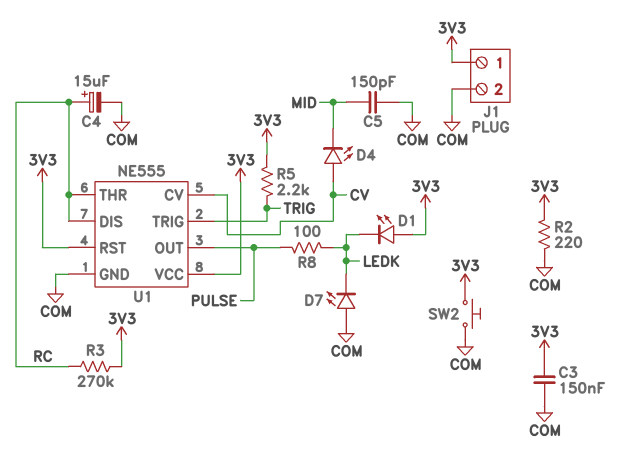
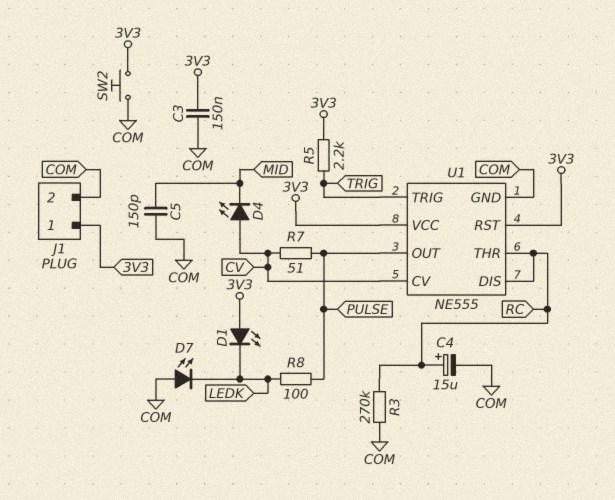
R2: 220 (3V3, COM) -> none
R3: 270k (3V3, RC) -> 270k (COM, RC)
R7: none -> 51 (CV, PULSE)

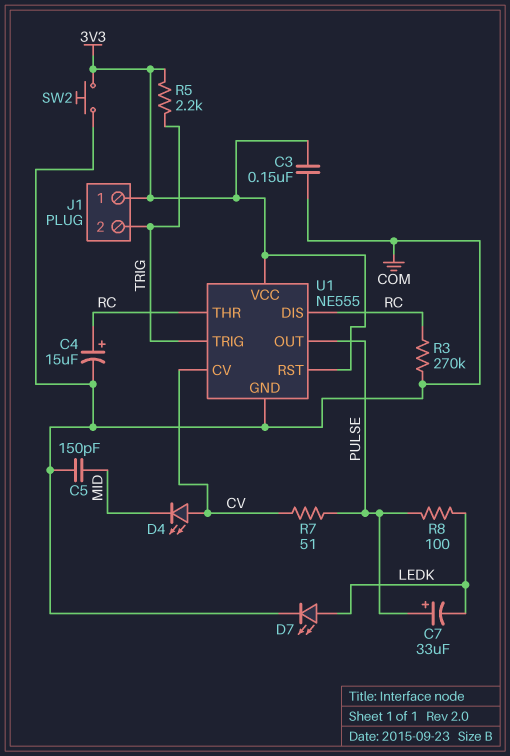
C7: none -> 33uF (plus PULSE, minus LEDK)
D1: LED (A 3V3, K LEDK) -> none
D7: LED (A COM, K LEDK) -> LED (A LEDK, K COM)
J1 pin 2: COM -> TRIG

